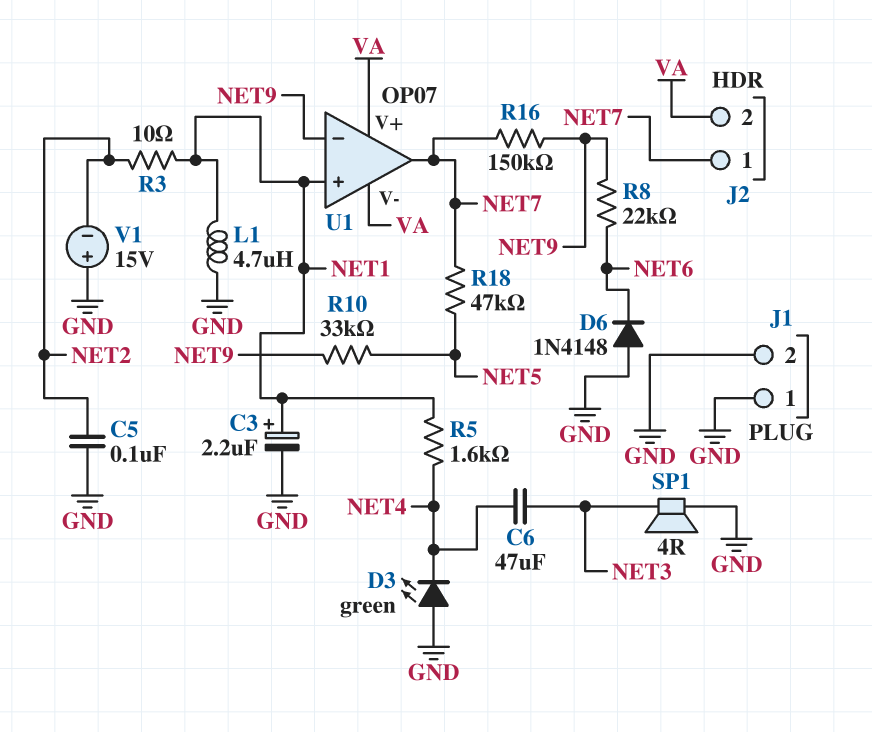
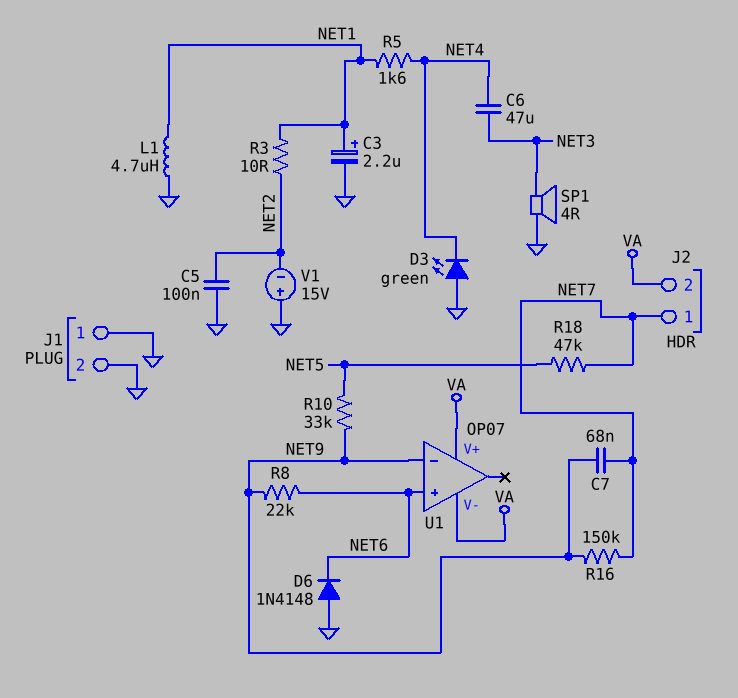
C7: none -> 68nF (NET7, NET9)
U1 pin in+: NET1 -> NET6
U1 pin out: NET7 -> none

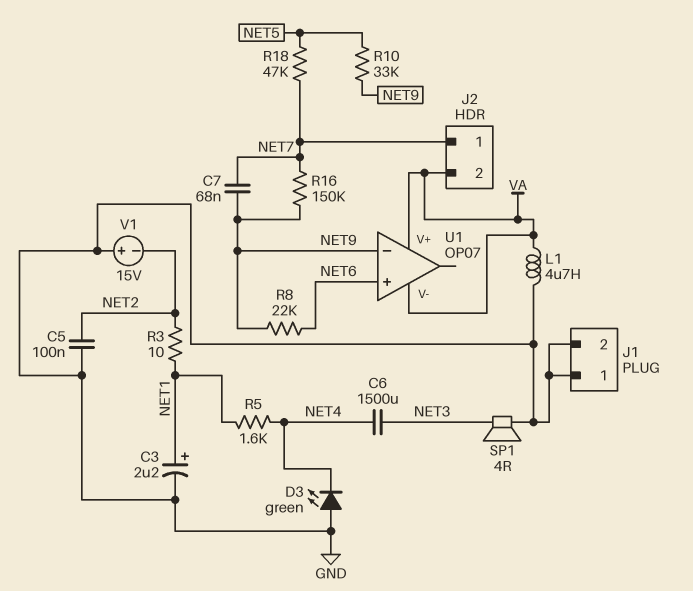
C6: 47uF (NET3, NET4) -> 1500uF (NET3, NET4)
D6: diode 1N4148 (A GND, K NET6) -> none
L1: 4.7uH (GND, NET1) -> 4.7uH (GND, VA)

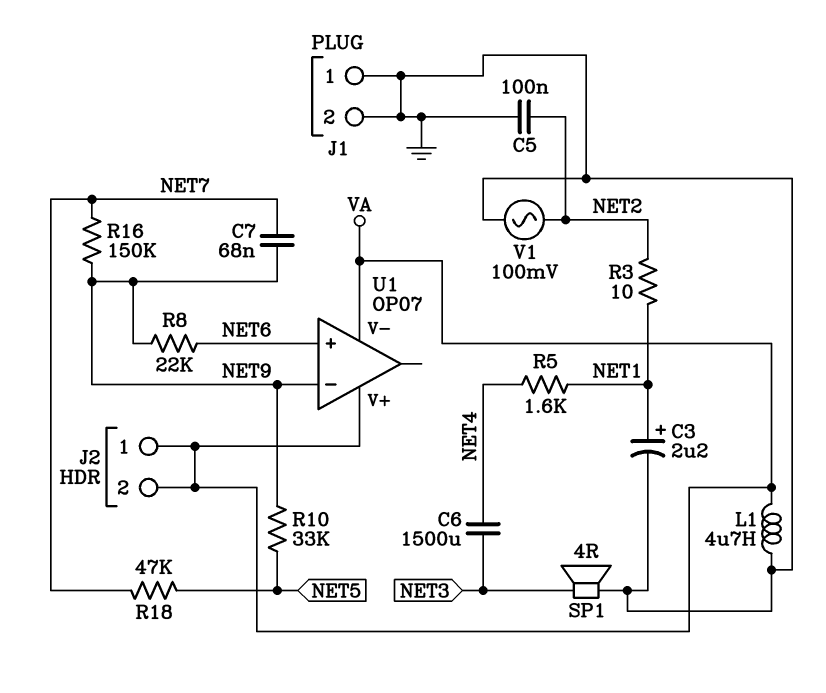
D3: LED green (A GND, K NET4) -> none
J2 pin 1: NET7 -> VA
V1: 15V (plus GND, minus NET2) -> AC 100mV (GND, NET2)

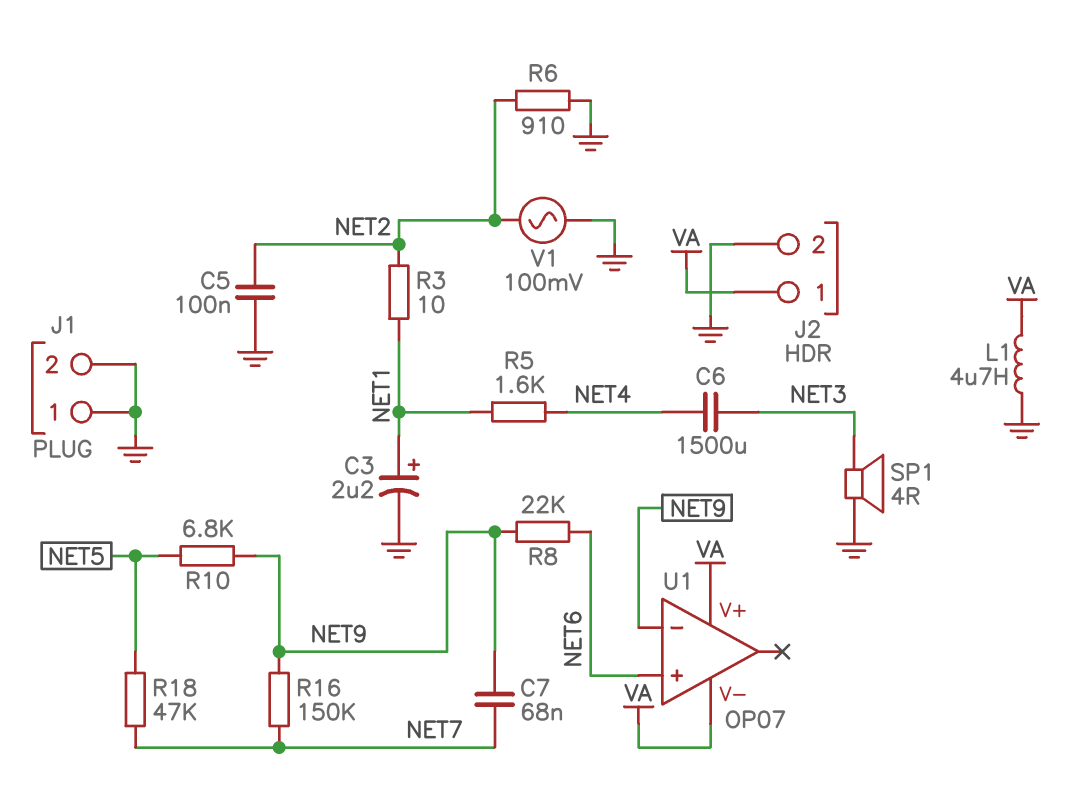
J2 pin 2: VA -> GND
R6: none -> 910 (GND, NET2)
R10: 33k (NET5, NET9) -> 6.8k (NET5, NET9)

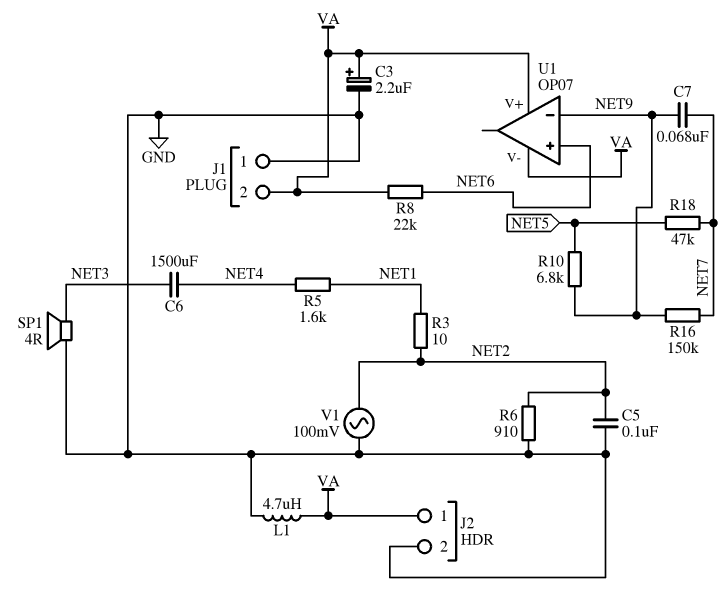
C3: 2.2uF (plus NET1, minus GND) -> 2.2uF (plus VA, minus GND)
J1 pin 2: GND -> VA
R8: 22k (NET6, NET9) -> 22k (NET6, VA)

